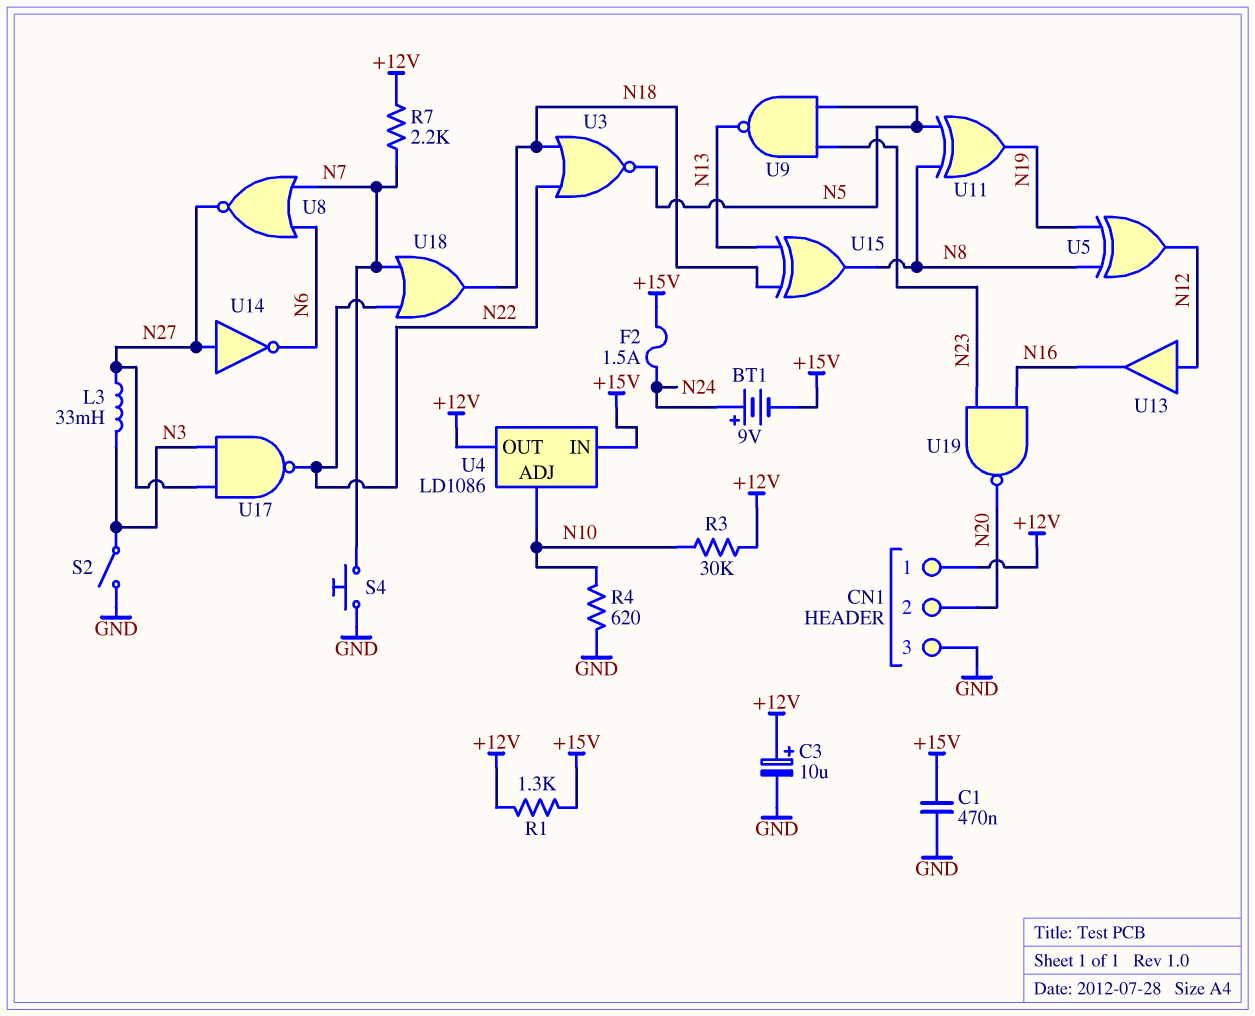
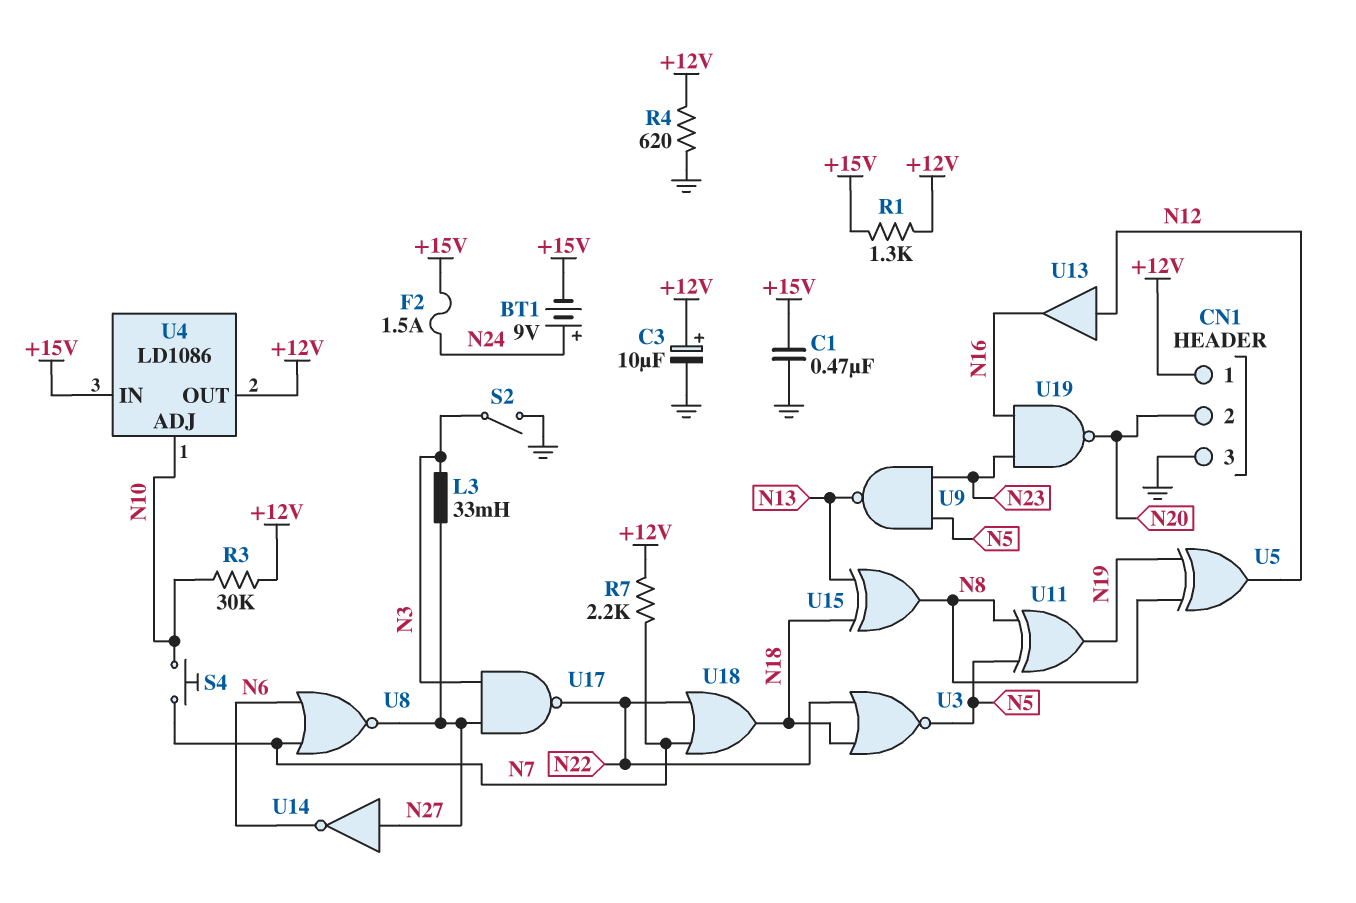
R4: 620 (GND, N10) -> 620 (+12V, GND)
S4: button (GND, N7) -> button (N7, N10)

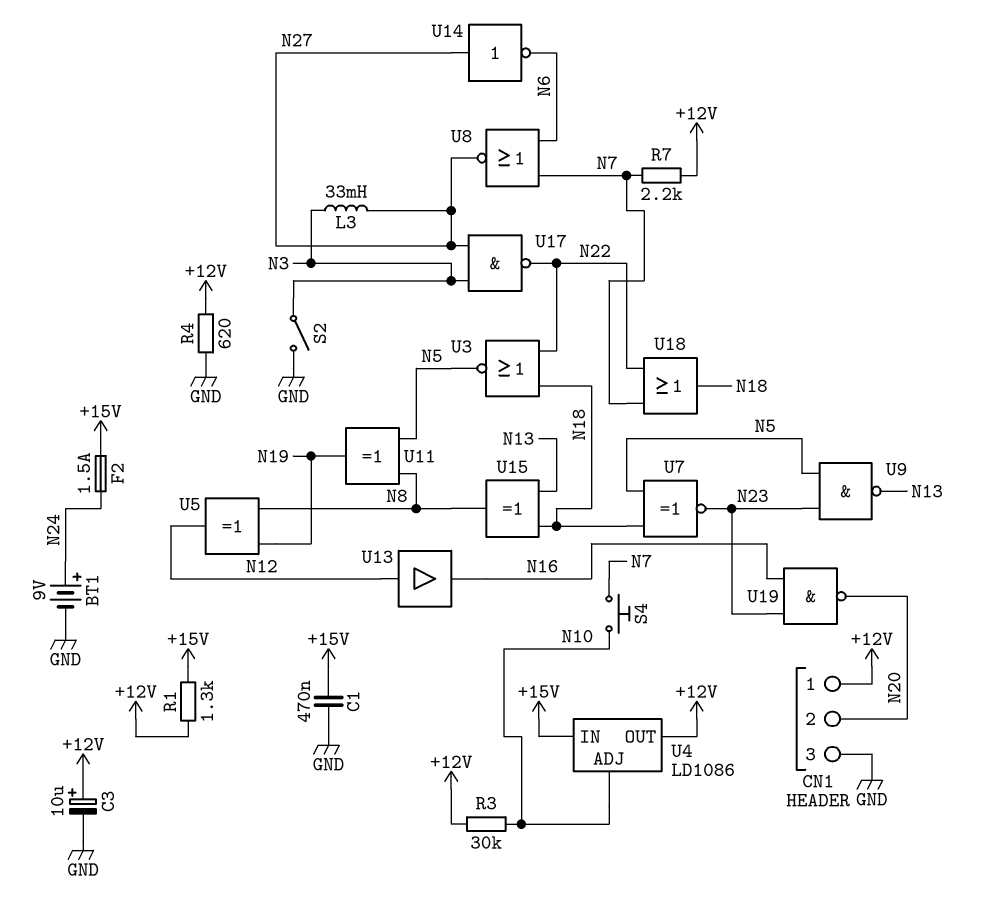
BT1: 9V (plus N24, minus +15V) -> 9V (plus N24, minus GND)
U7: none -> XNOR (in N5, in N18, out N23)

